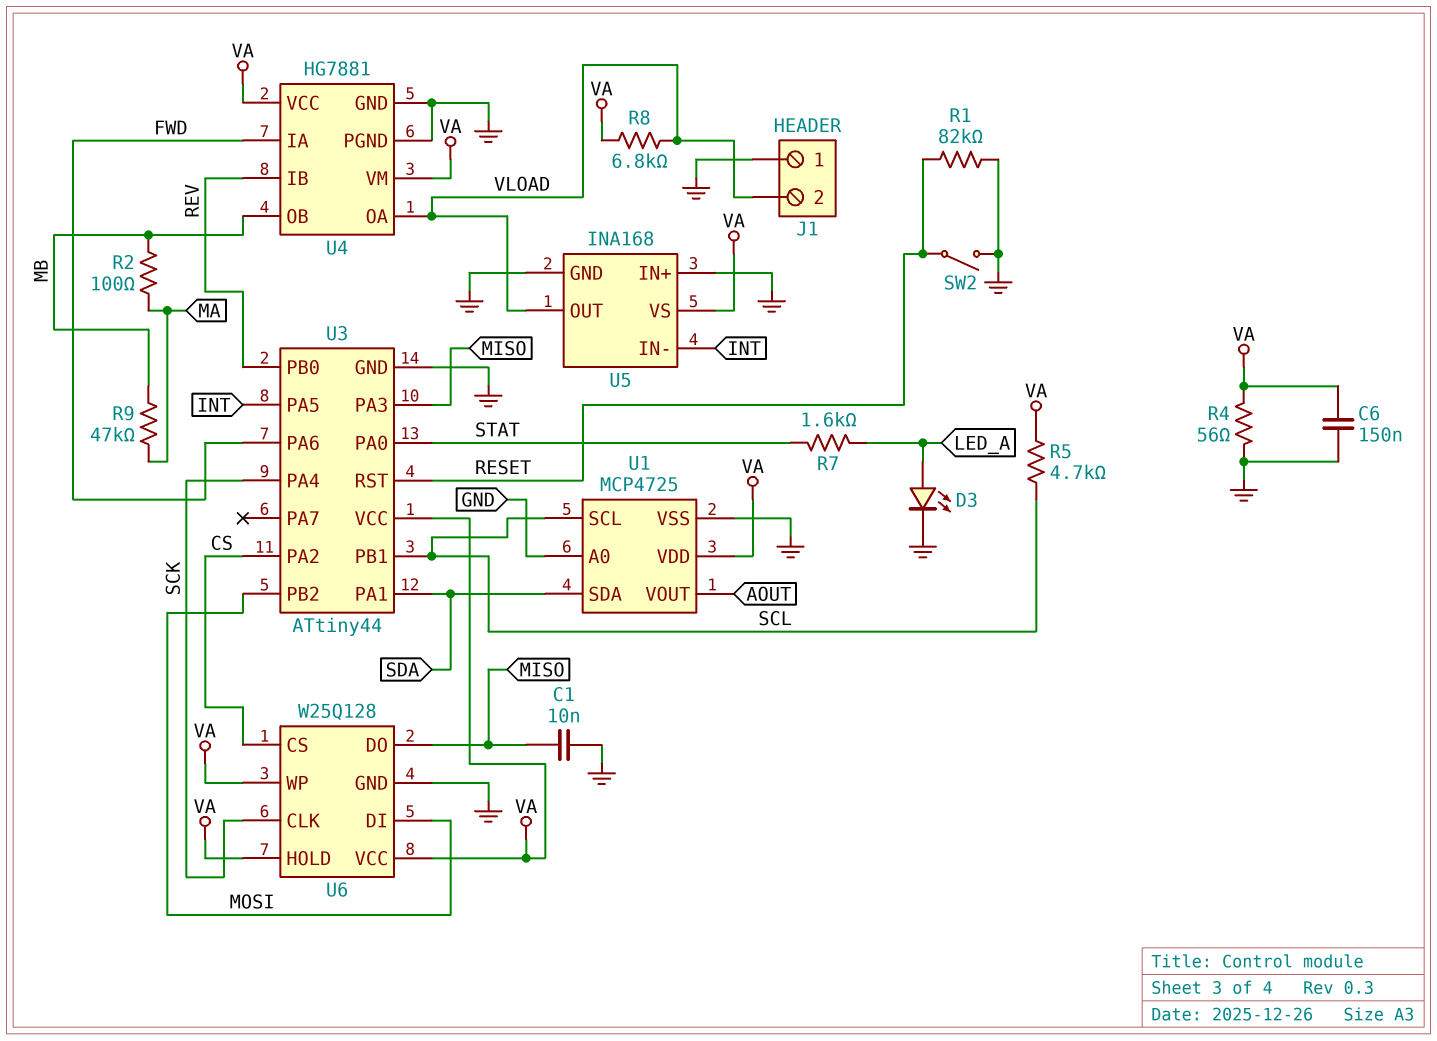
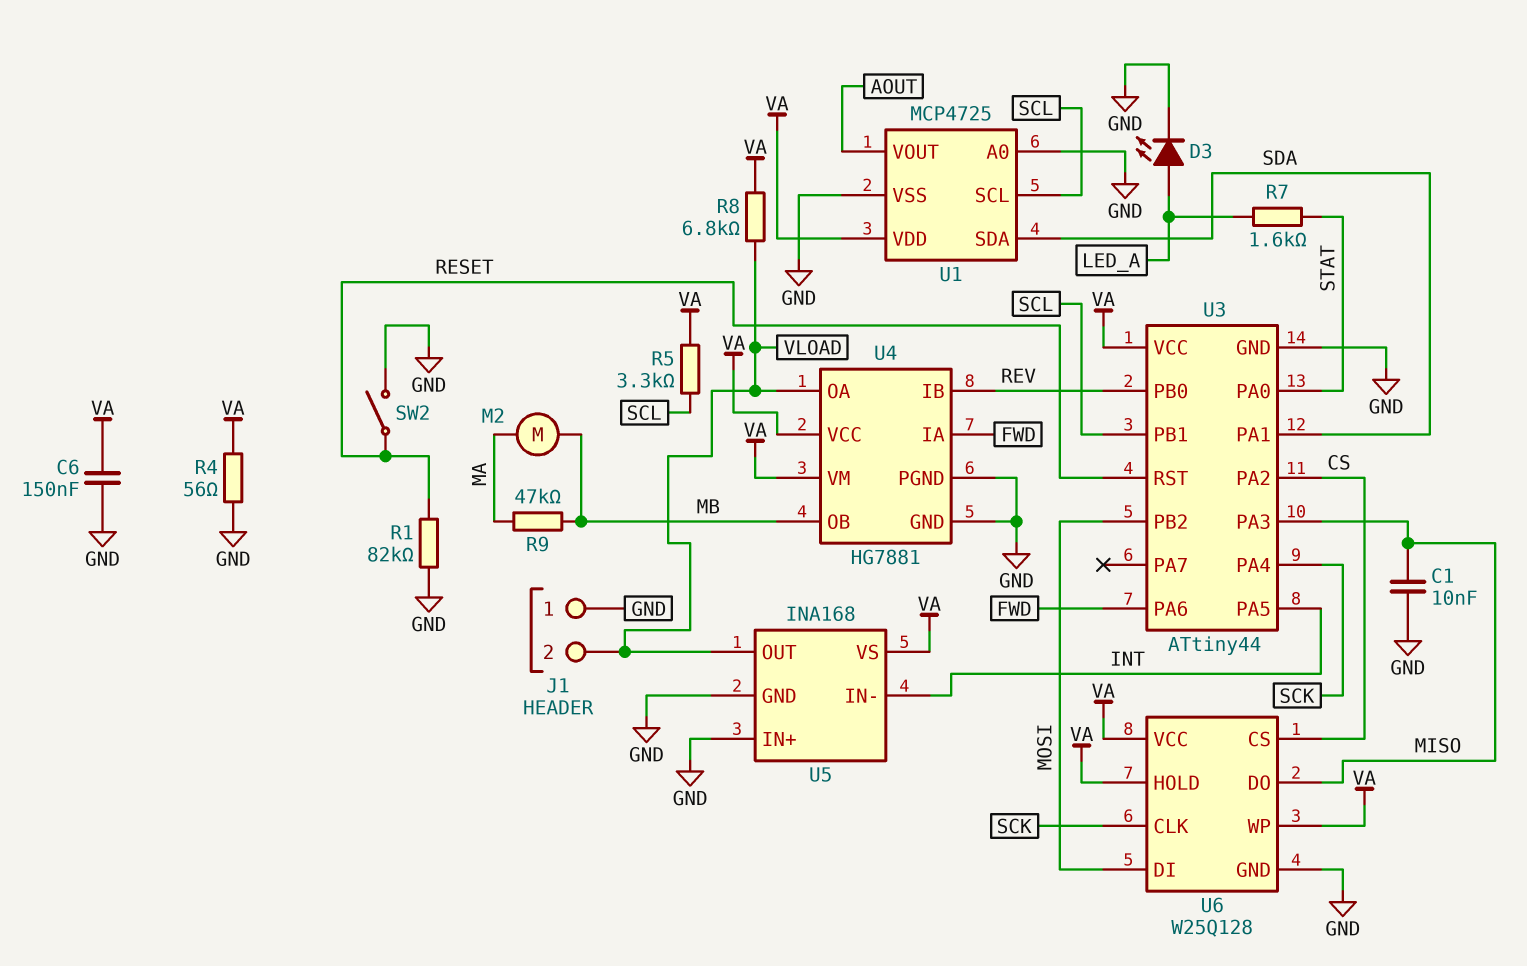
M2: none -> motor (MA, MB)
R2: 100 (MA, MB) -> none
R5: 4.7k (SCL, VA) -> 3.3k (SCL, VA)

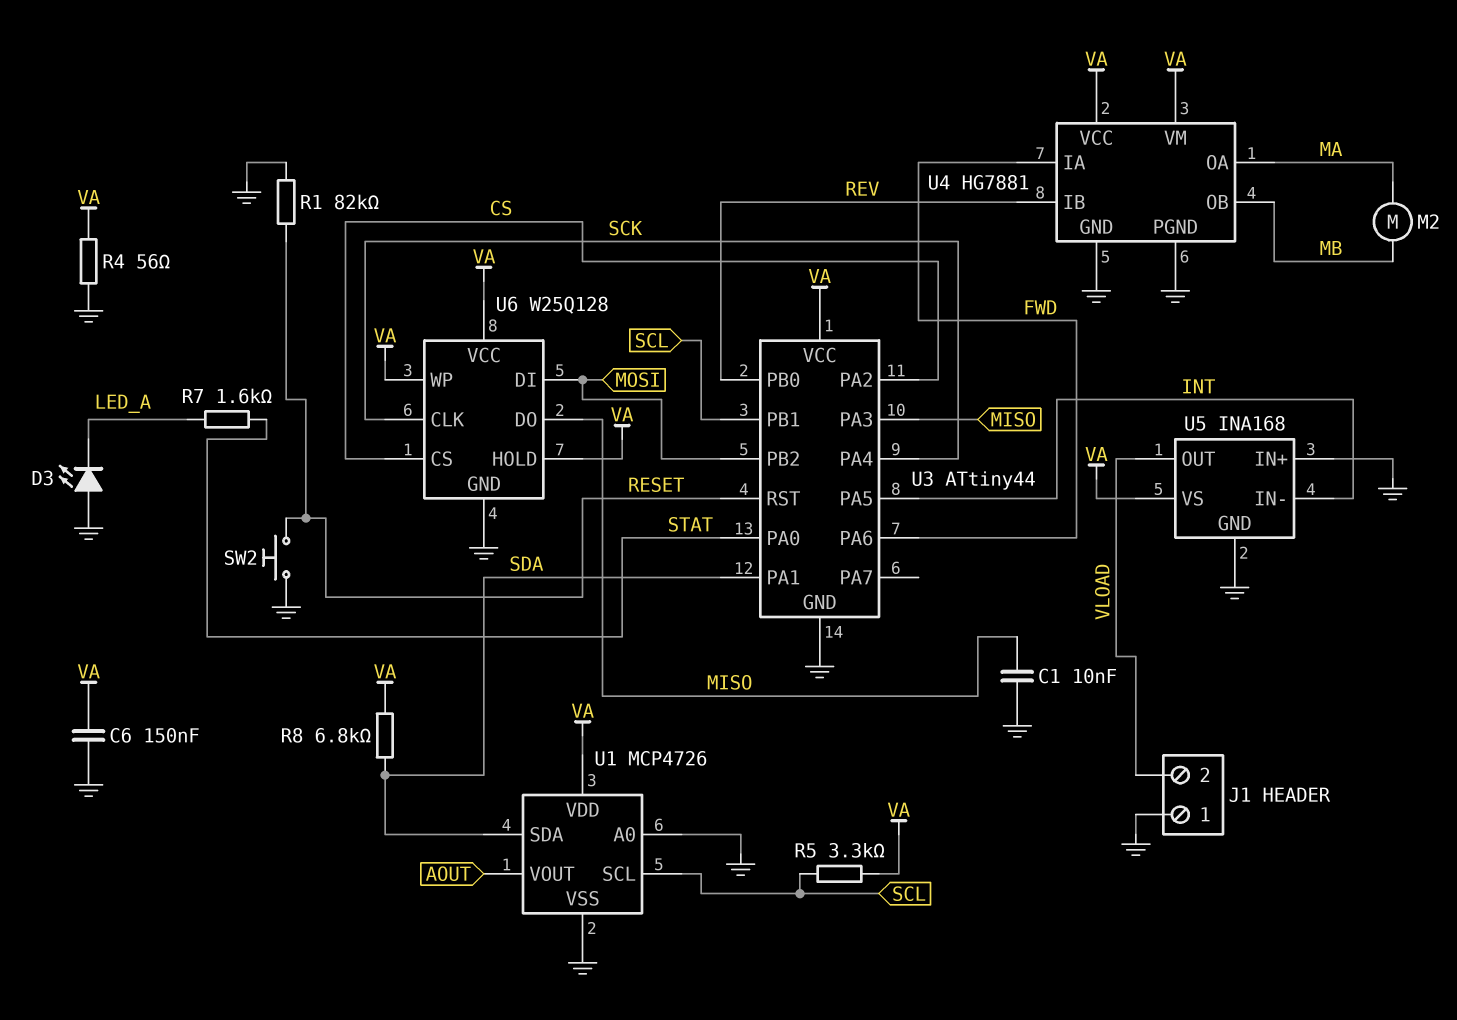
D3: LED (A LED_A, K GND) -> LED (A GND, K LED_A)
R8: 6.8k (VA, VLOAD) -> 6.8k (SDA, VA)
R9: 47k (MA, MB) -> none
SW2: switch (GND, RESET) -> button (GND, RESET)
U1: MCP4725 -> MCP4726
U4 pin OA: VLOAD -> MA

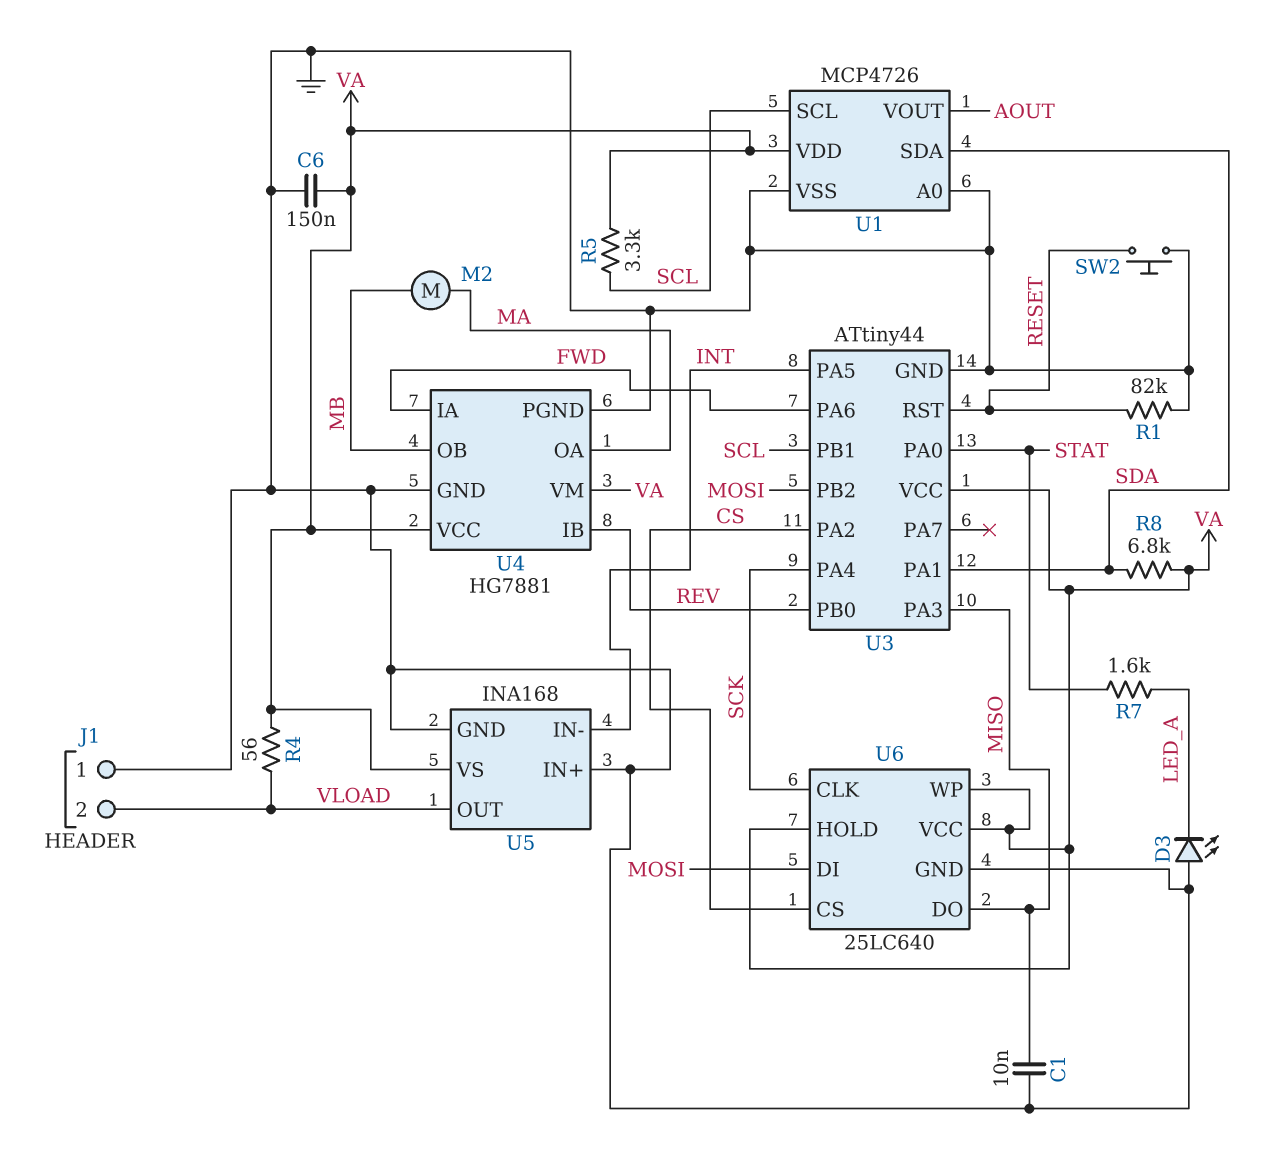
R4: 56 (GND, VA) -> 56 (VA, VLOAD)
U6: W25Q128 -> 25LC640

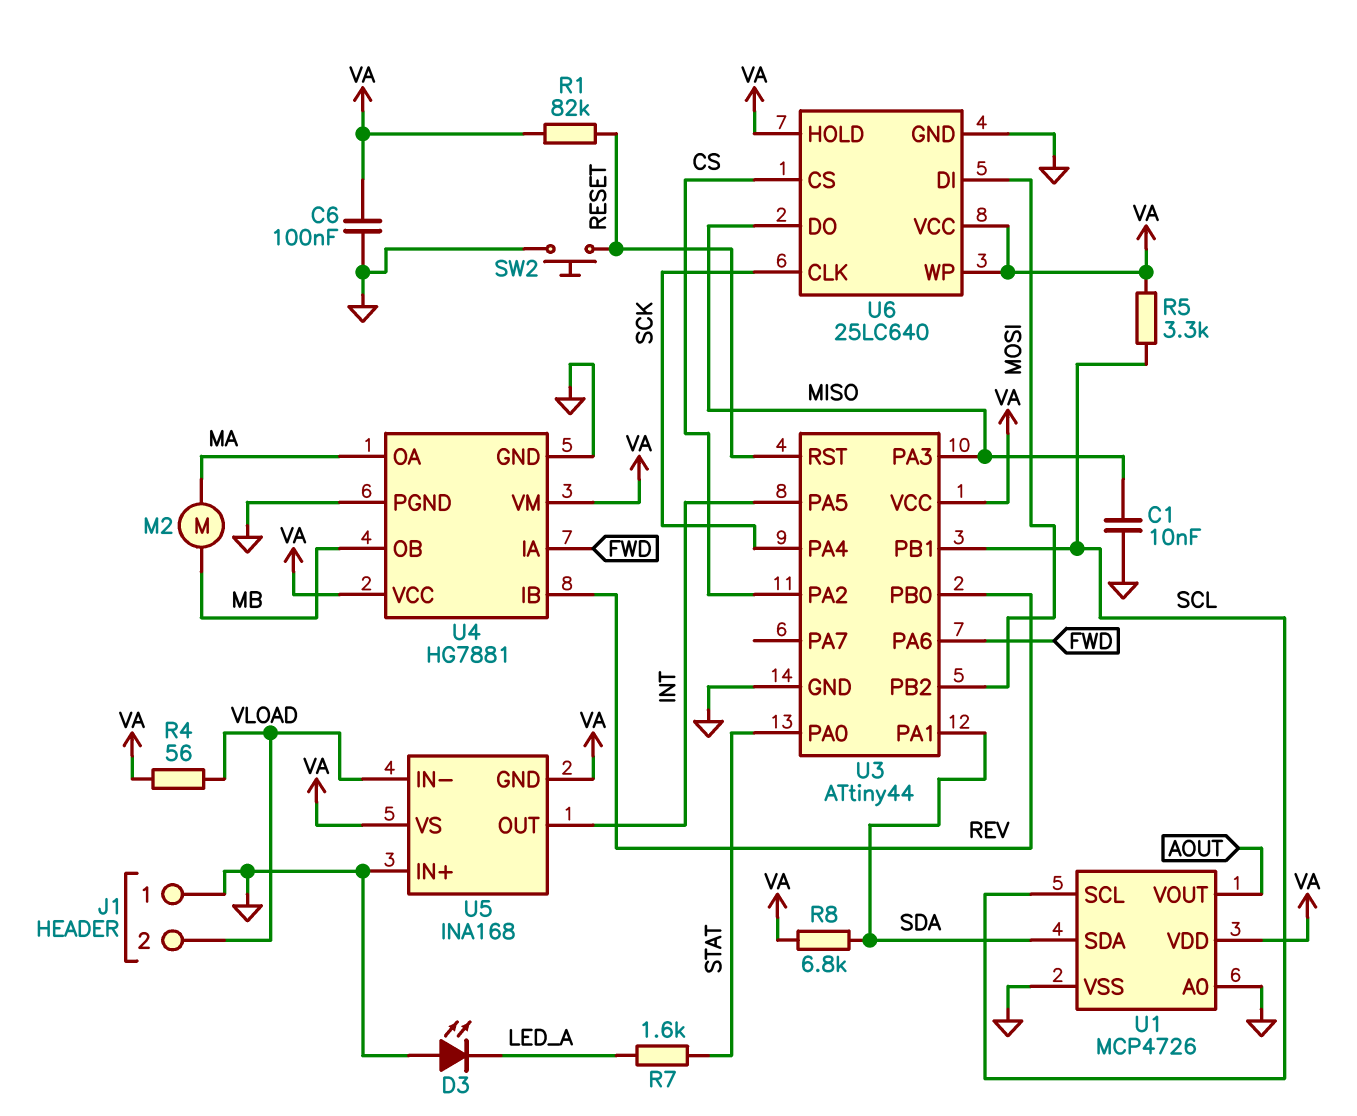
C6: 150nF (GND, VA) -> 100nF (GND, VA)
R1: 82k (GND, RESET) -> 82k (RESET, VA)
U5 pin GND: GND -> VA
U5 pin IN-: INT -> VLOAD
U5 pin OUT: VLOAD -> INT

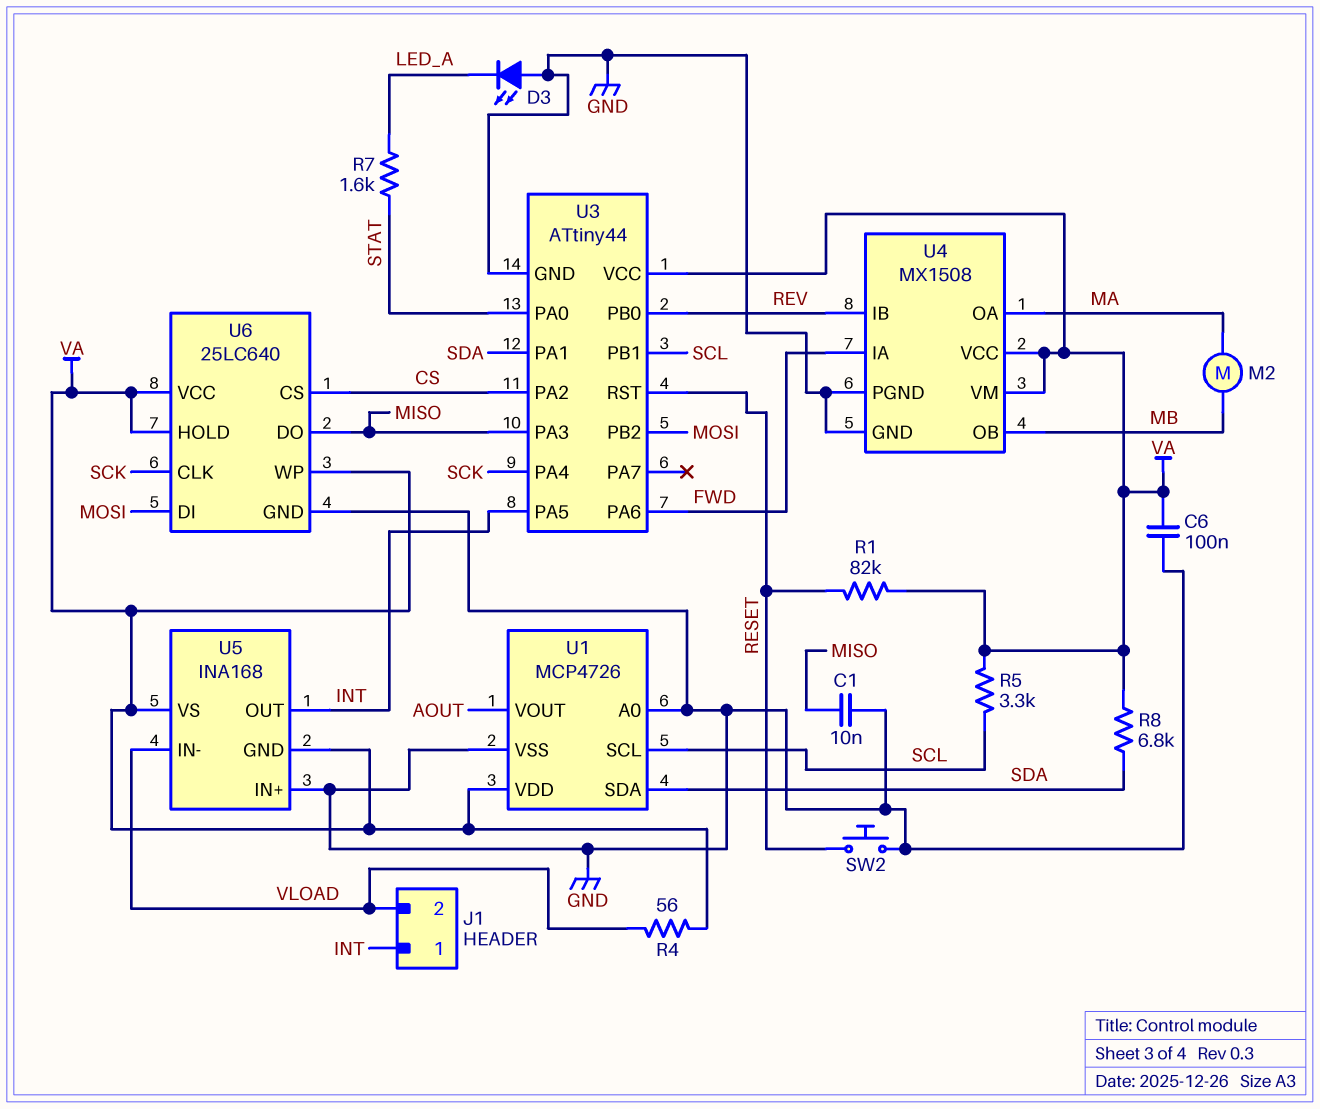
J1 pin 1: GND -> INT
U4: HG7881 -> MX1508

